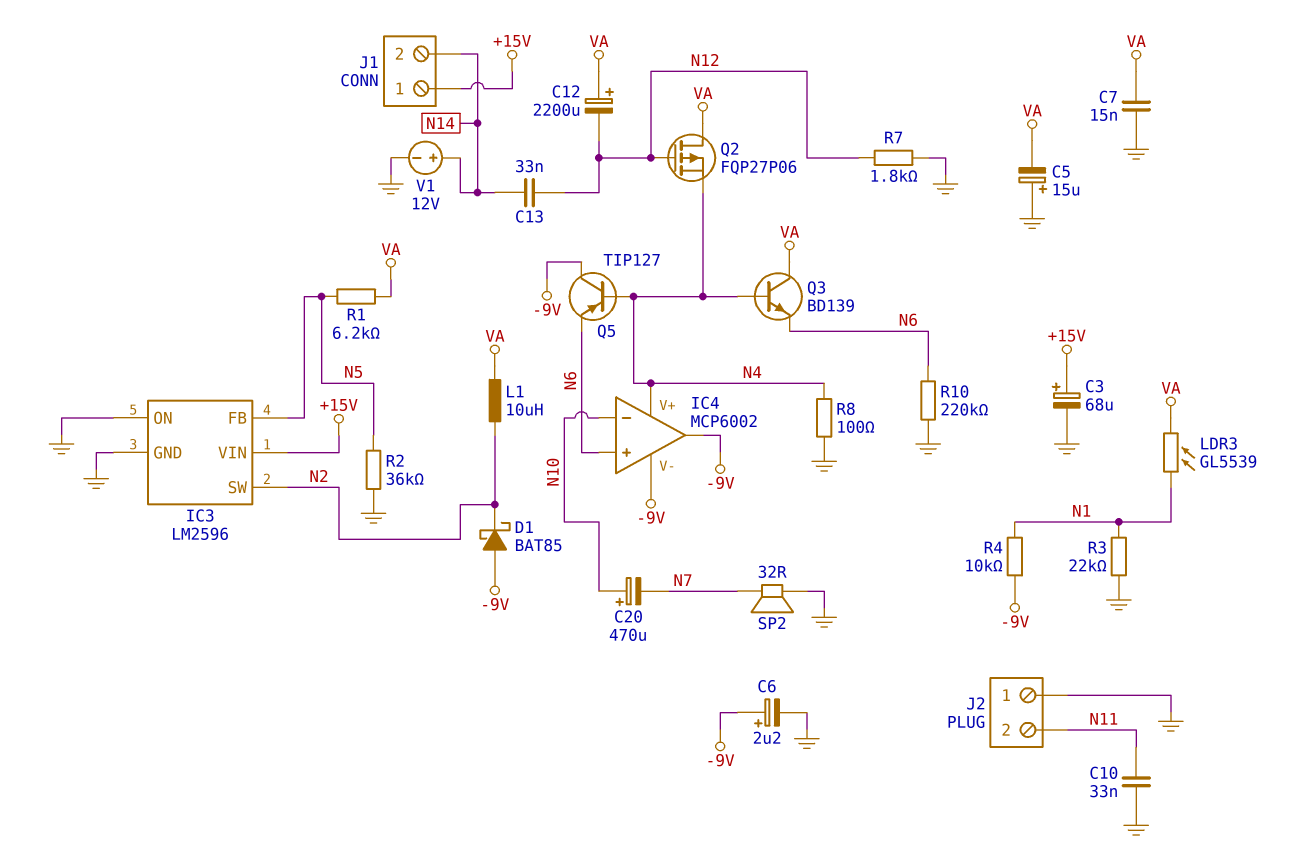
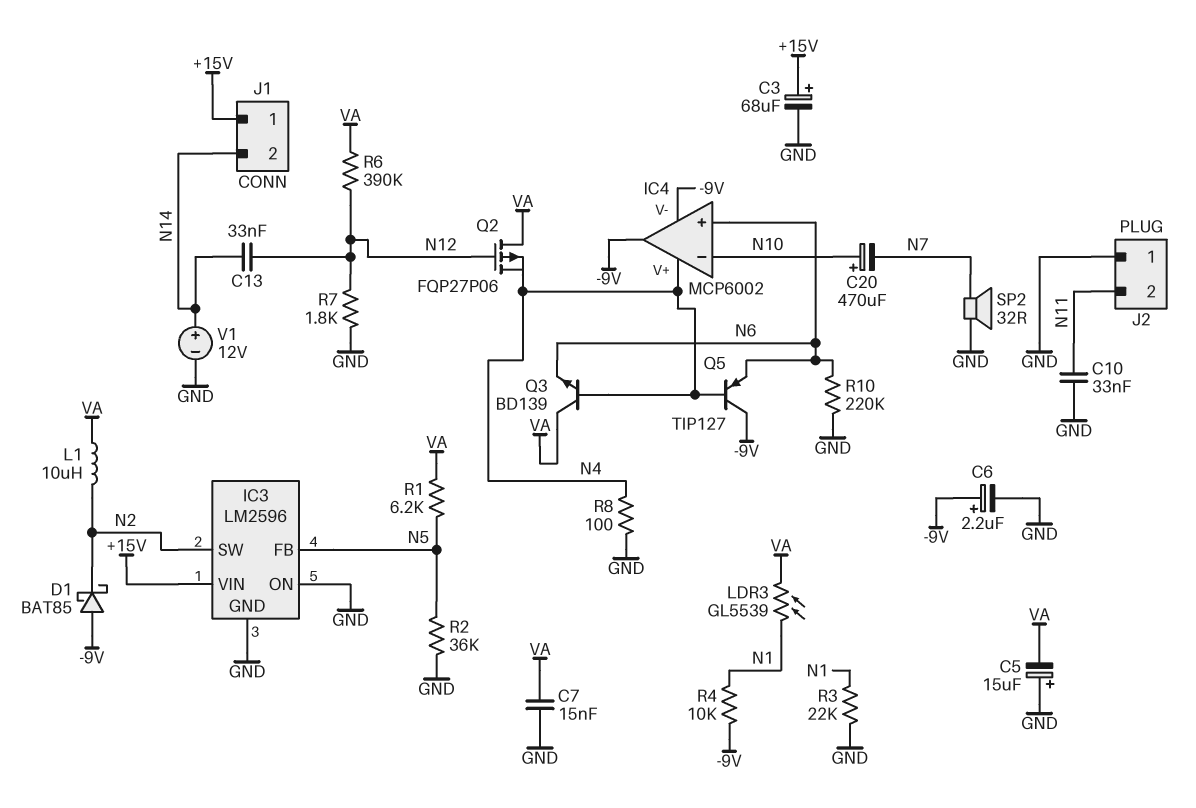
C12: 2200uF (plus VA, minus N12) -> none
R6: none -> 390k (N12, VA)

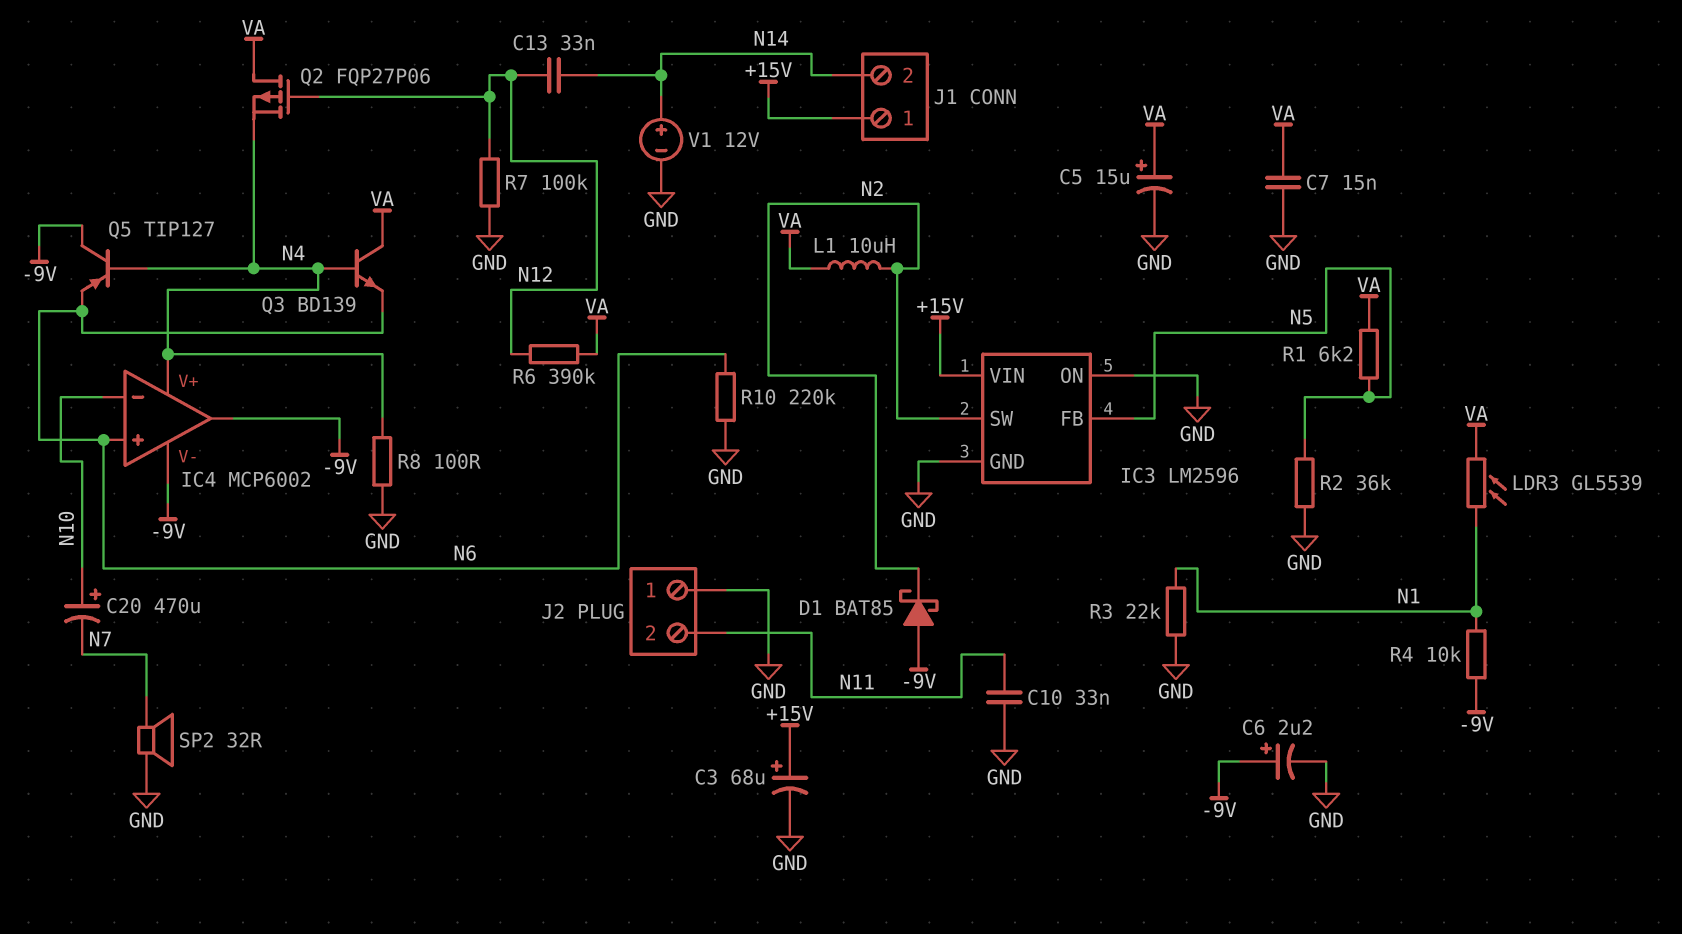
C5: 15uF (plus GND, minus VA) -> 15uF (plus VA, minus GND)
R7: 1.8k (GND, N12) -> 100k (GND, N12)

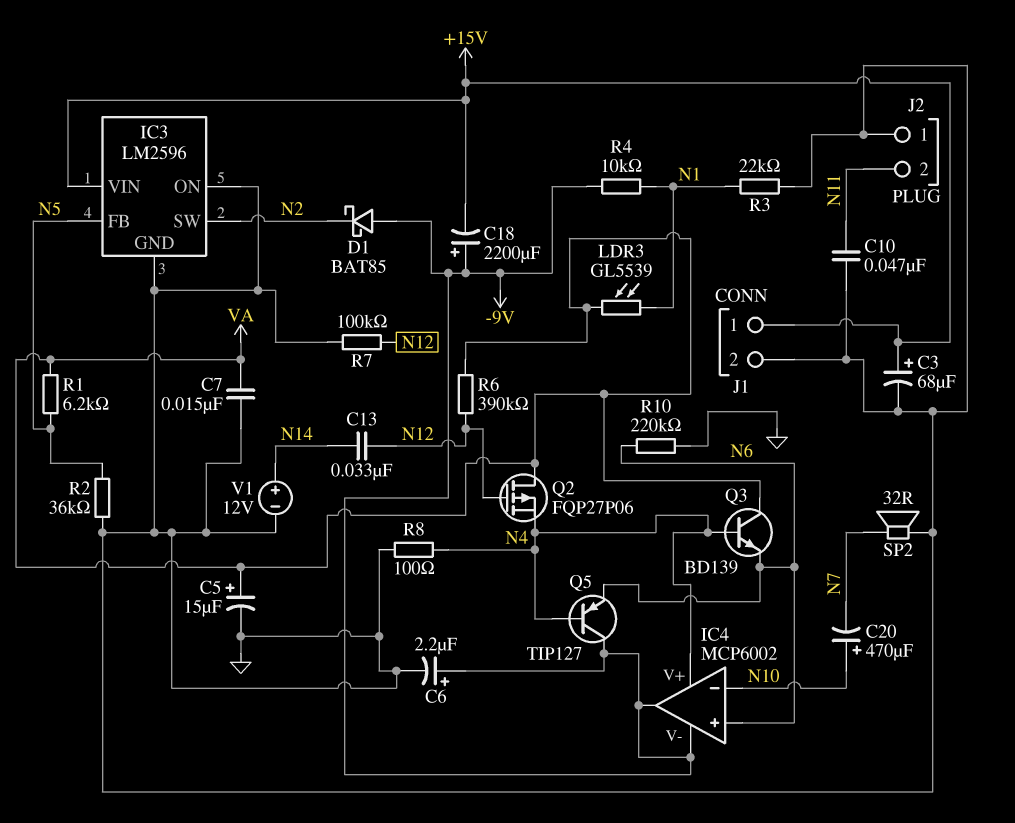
C10: 33nF (GND, N11) -> 47nF (GND, N11)
C18: none -> 2200uF (plus -9V, minus +15V)
J1 pin 2: N14 -> GND
L1: 10uH (N2, VA) -> none

